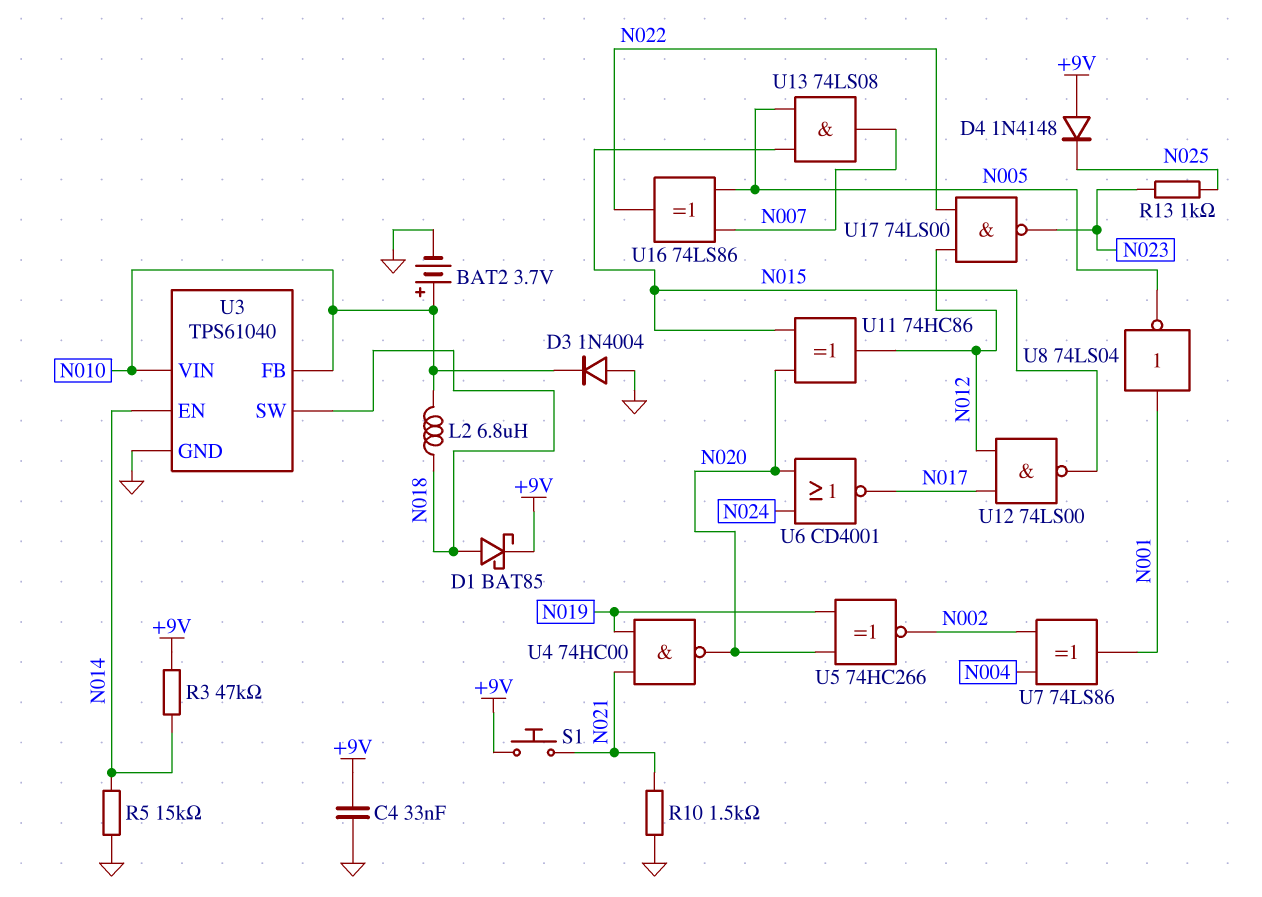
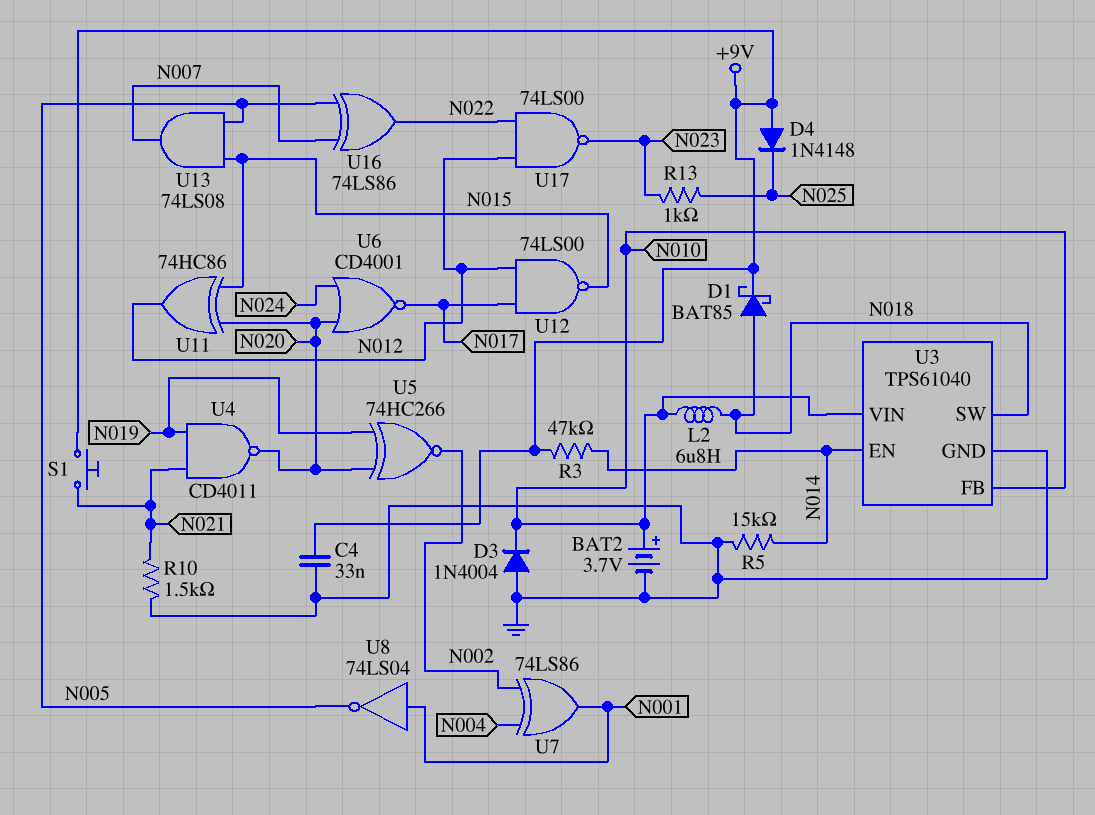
U4: NAND 74HC00 (in N019, in N021, out N020) -> NAND CD4011 (in N019, in N021, out N020)

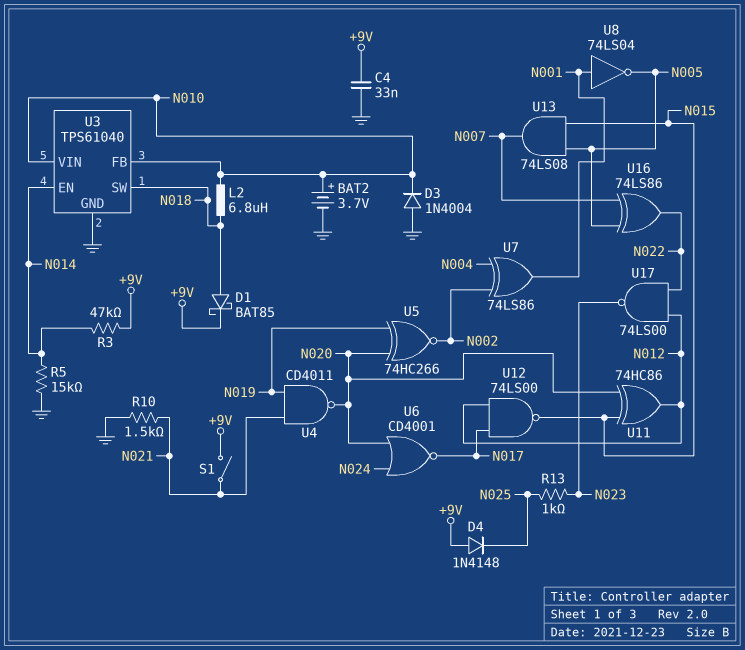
S1: button (+9V, N021) -> switch (+9V, N021)

